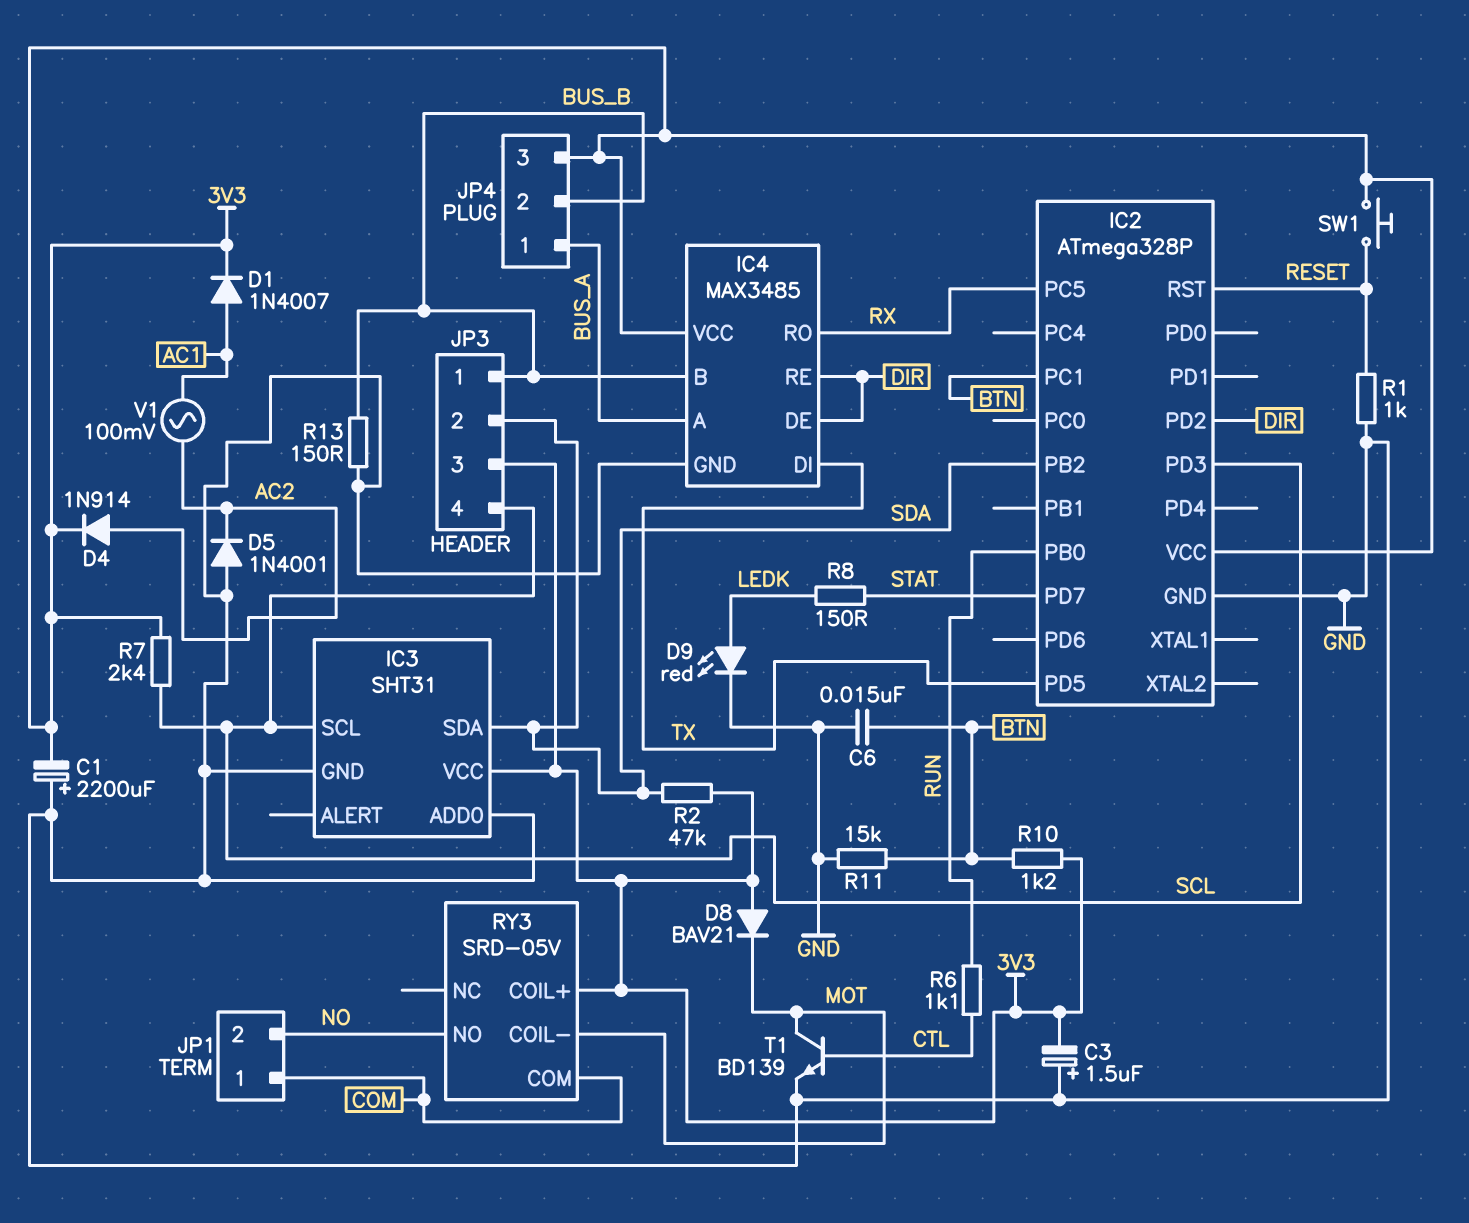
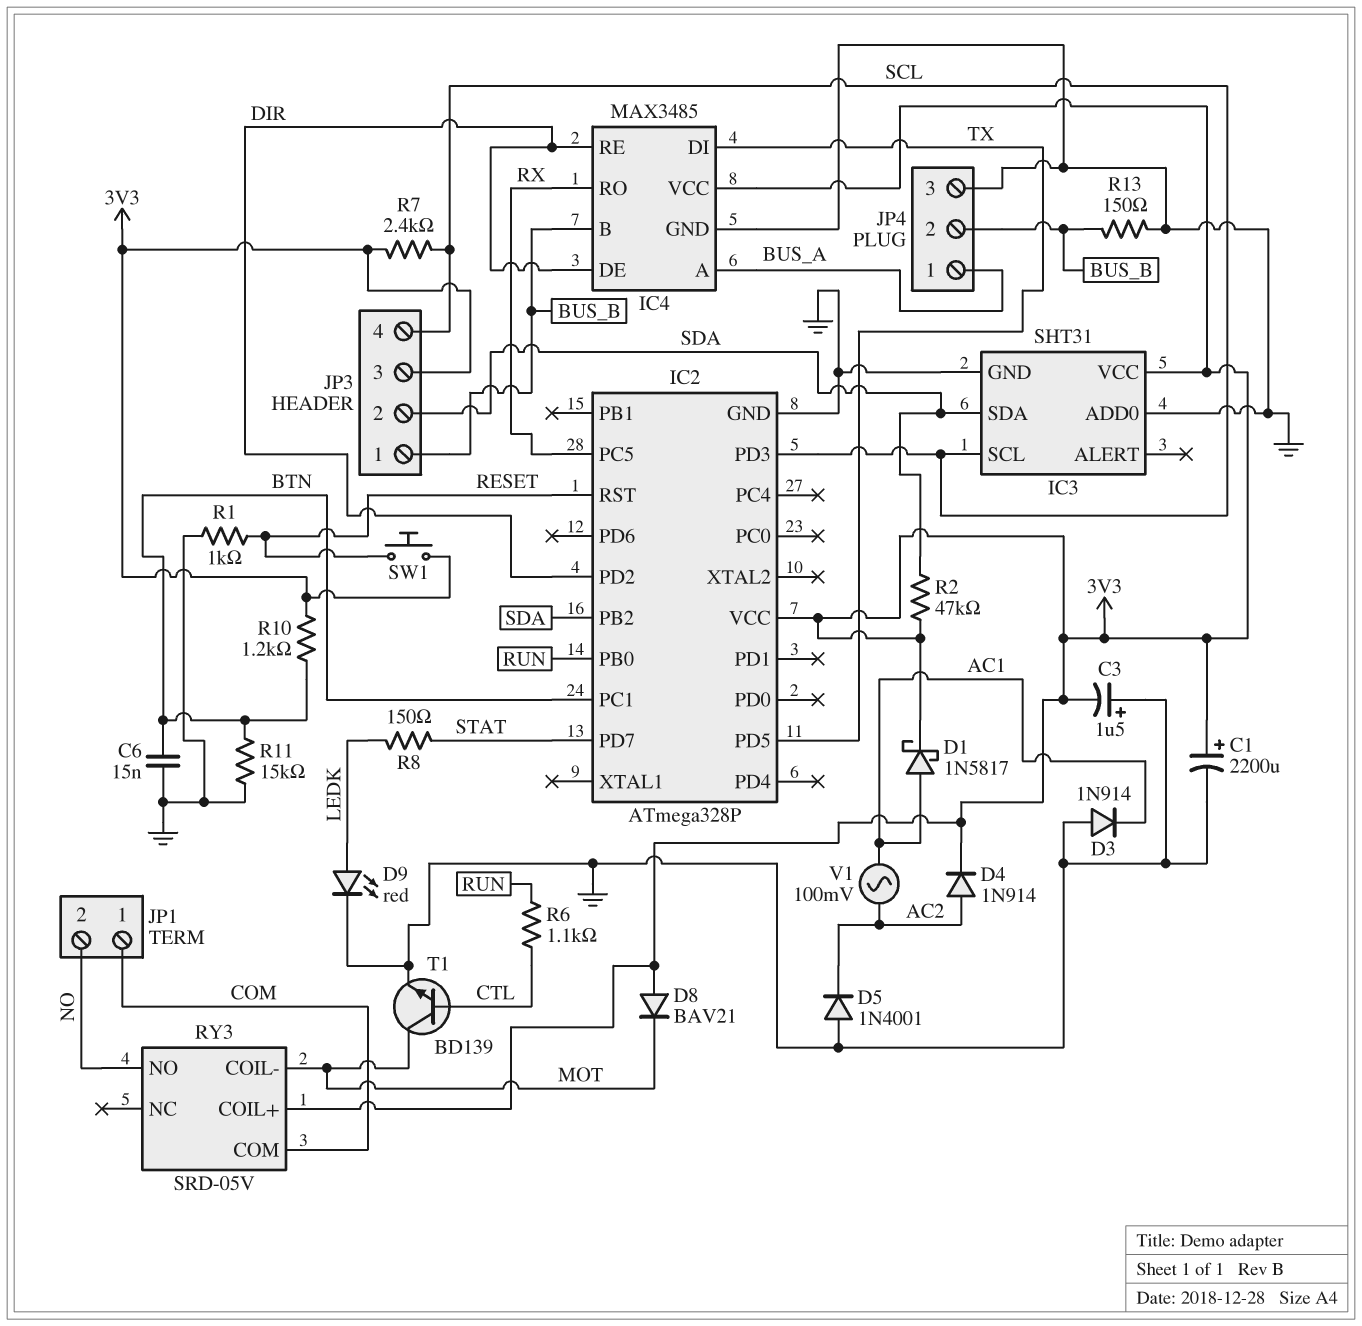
C1: 2200uF (plus GND, minus 3V3) -> 2200uF (plus 3V3, minus GND)
D1: diode 1N4007 (A AC1, K 3V3) -> schottky 1N5817 (A AC1, K 3V3)
D3: none -> diode 1N914 (A GND, K AC1)
JP4 pin 3: 3V3 -> GND

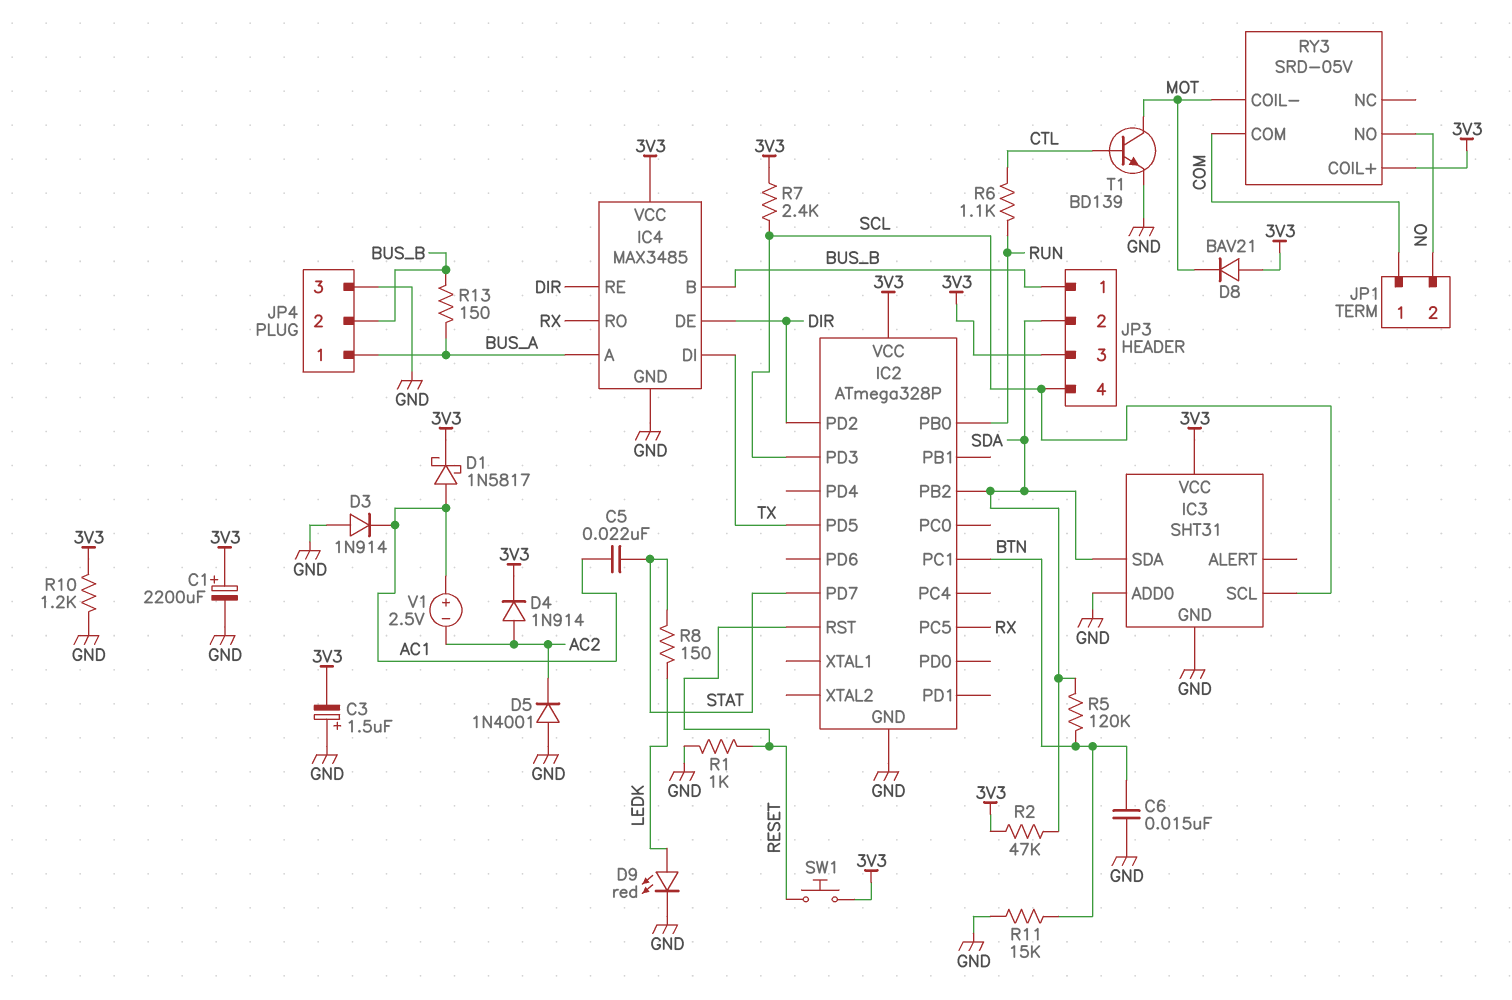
C5: none -> 22nF (AC1, STAT)
R5: none -> 120k (BTN, SDA)
R10: 1.2k (3V3, BTN) -> 1.2k (3V3, GND)
R13: 150 (BUS_B, GND) -> 150 (BUS_A, BUS_B)
V1: AC 100mV (AC1, AC2) -> 2.5V (plus AC1, minus AC2)

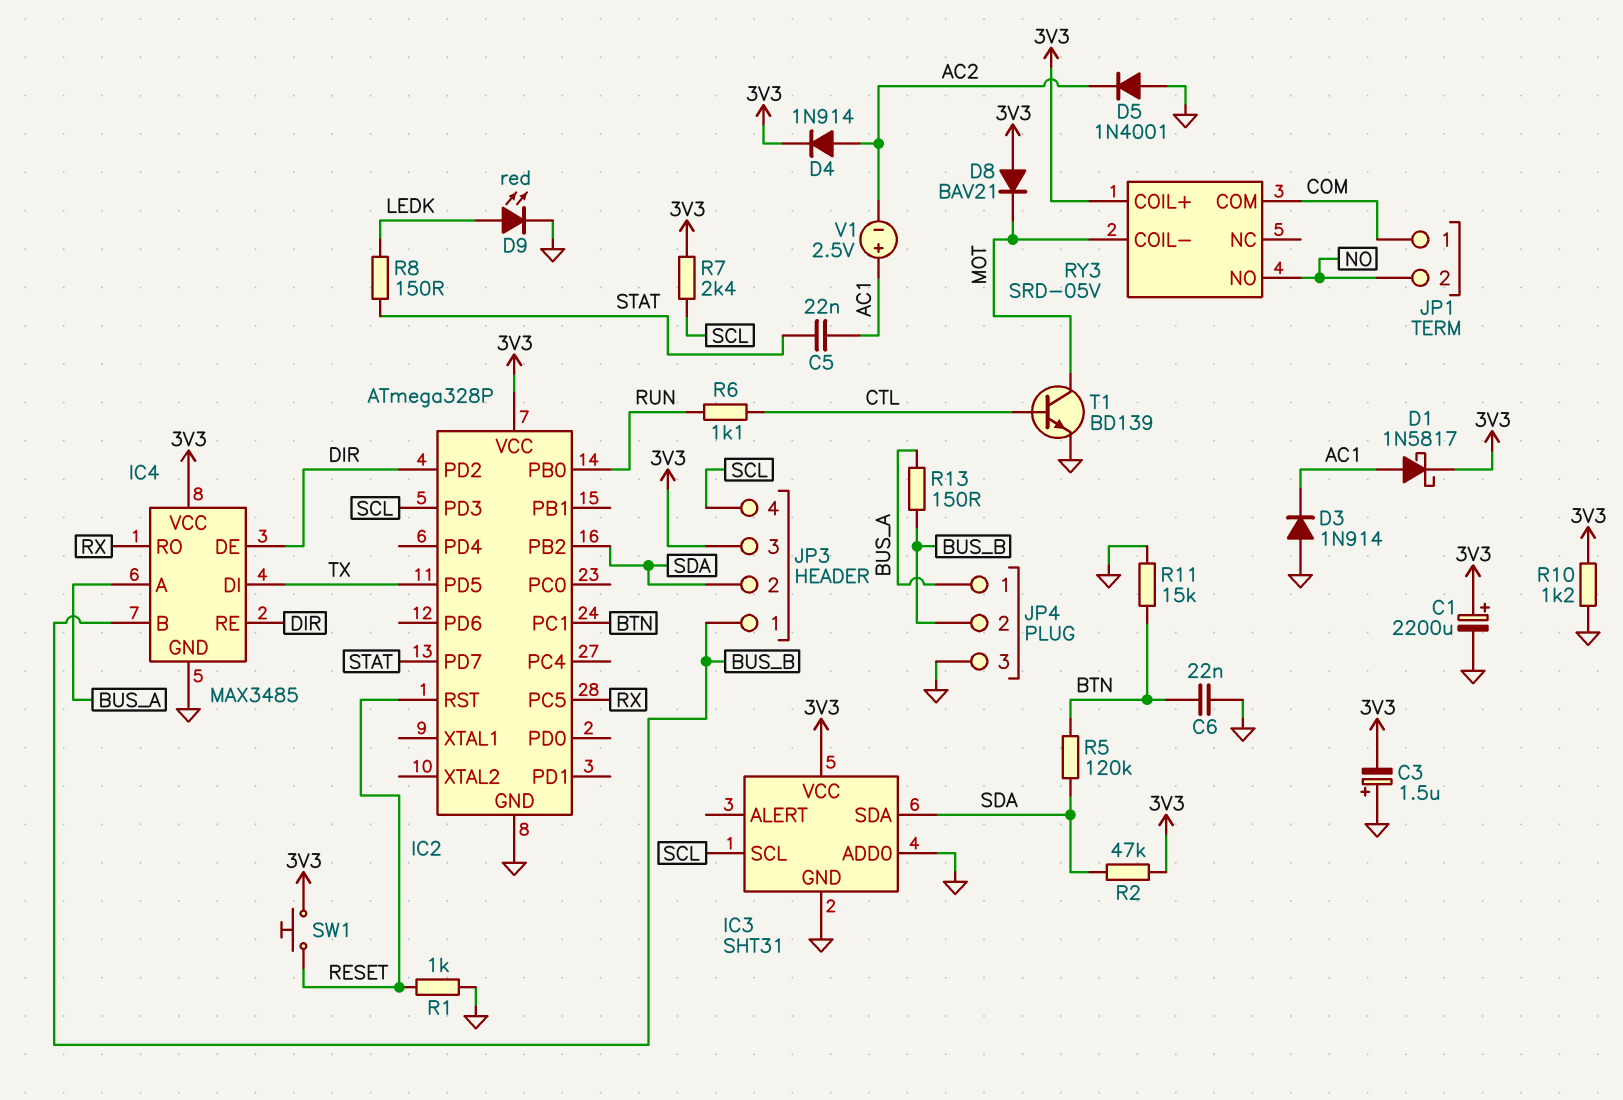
C6: 15nF (BTN, GND) -> 22nF (BTN, GND)

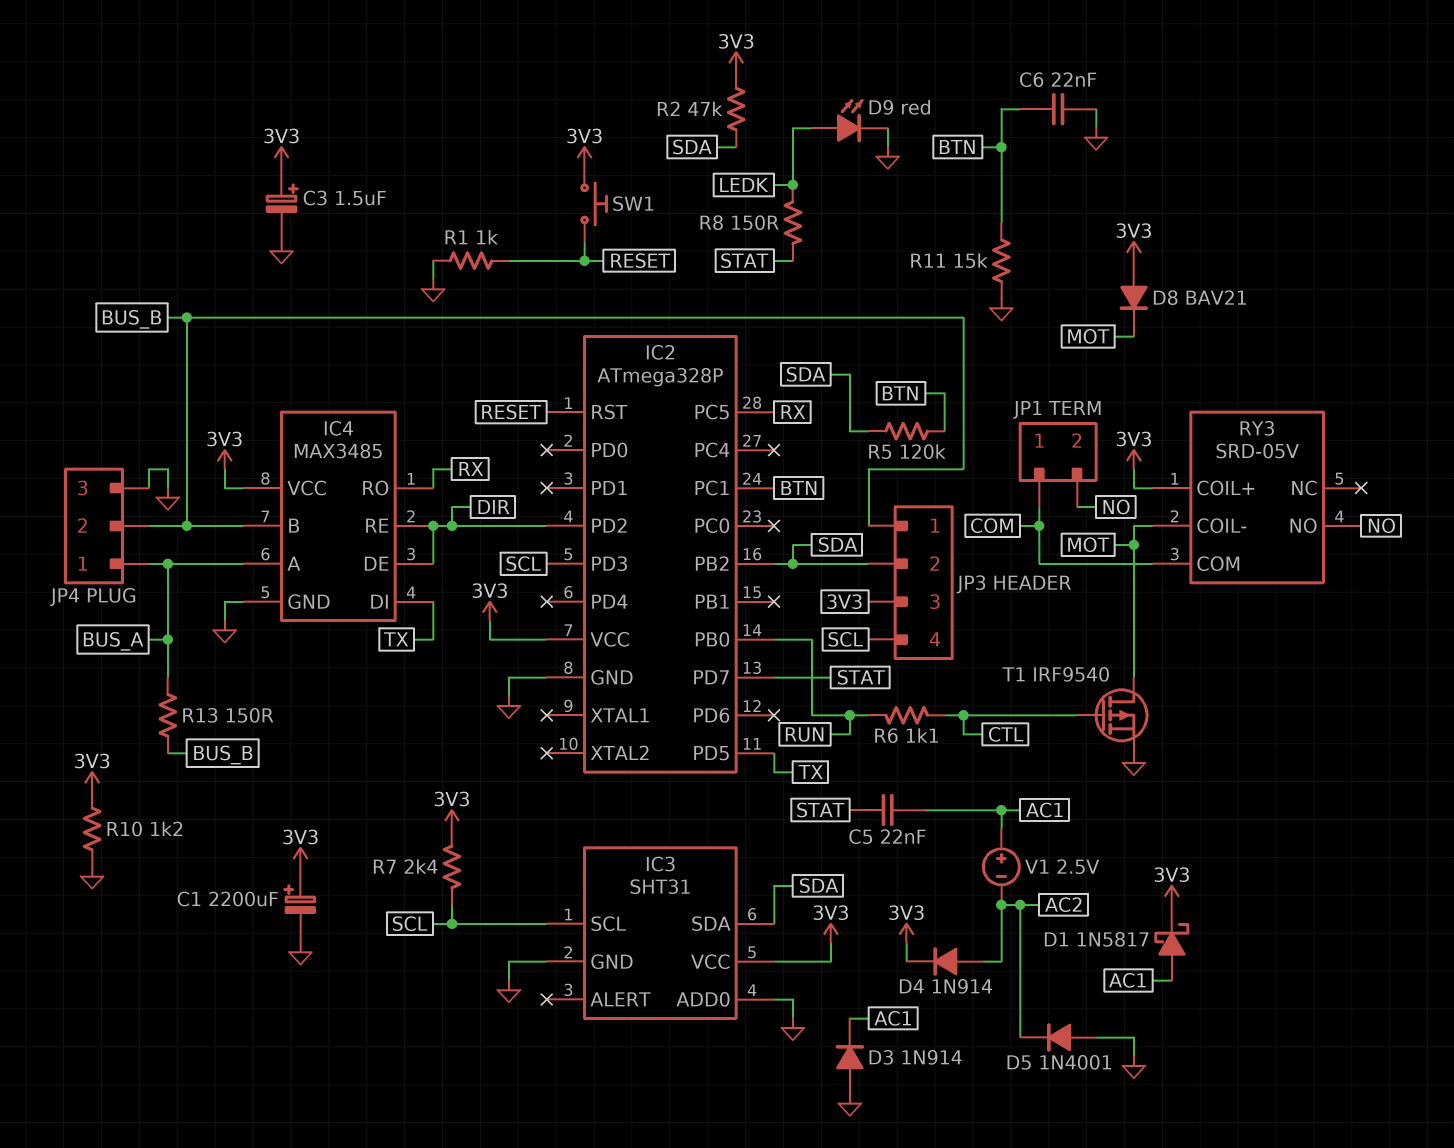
C3: 1.5uF (plus GND, minus 3V3) -> 1.5uF (plus 3V3, minus GND)
T1: NPN BD139 (B CTL, C MOT, E GND) -> PMOS IRF9540 (G CTL, D MOT, S GND)

